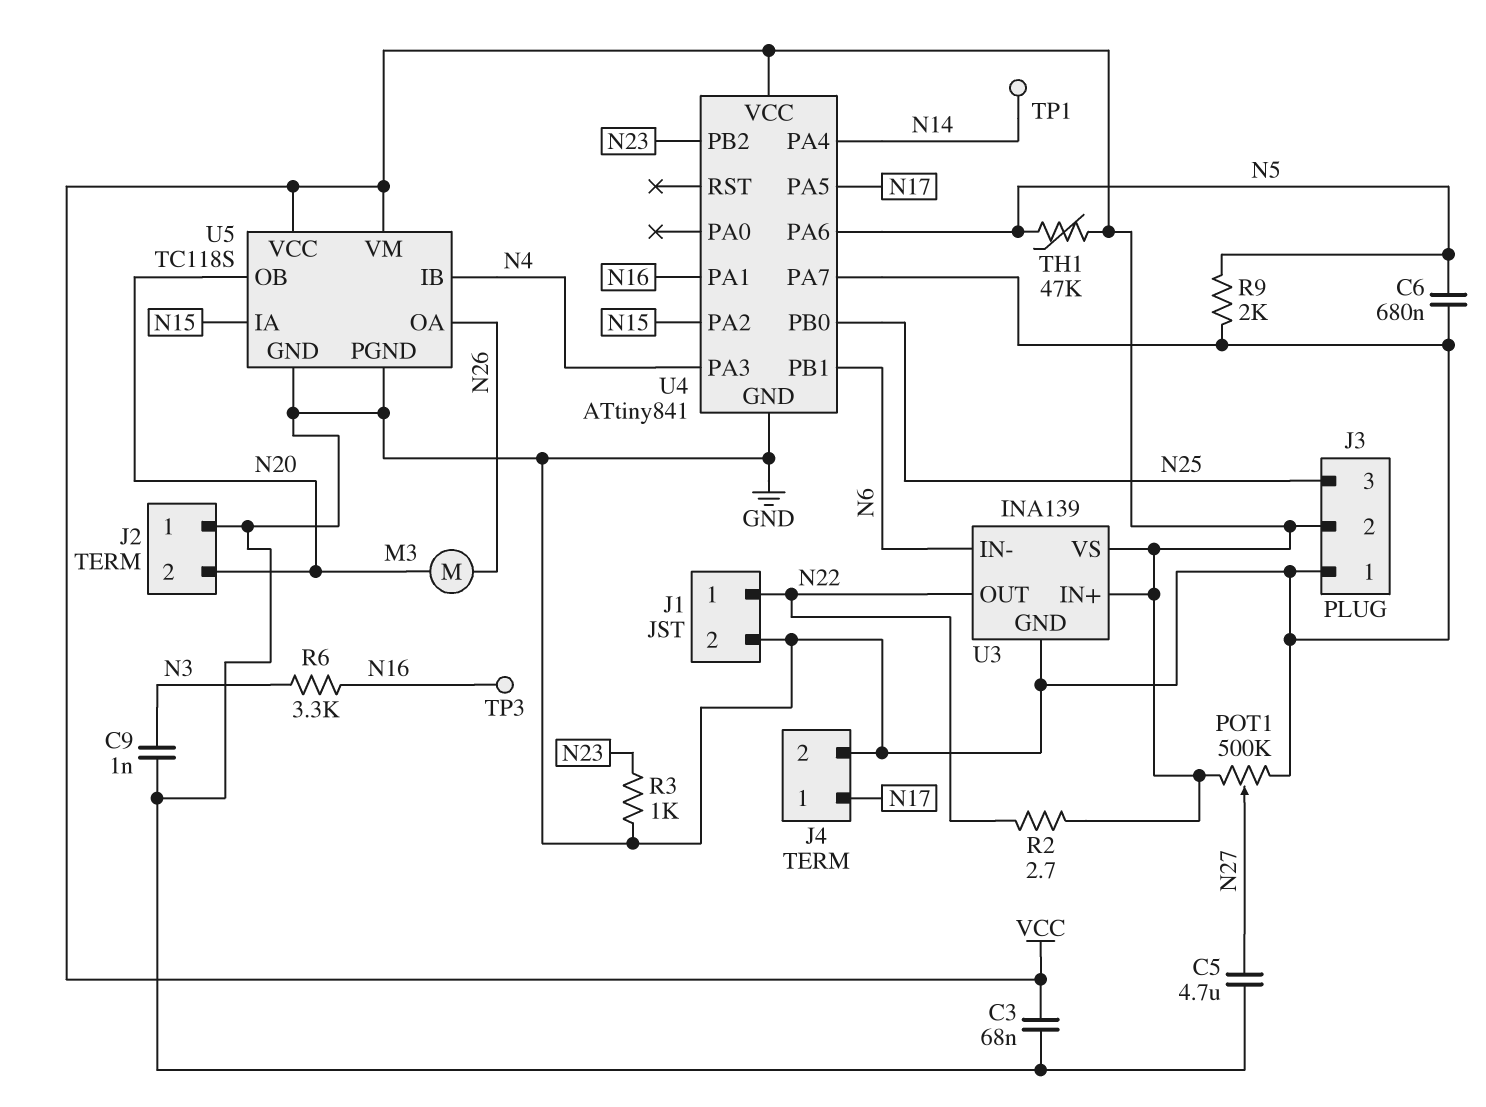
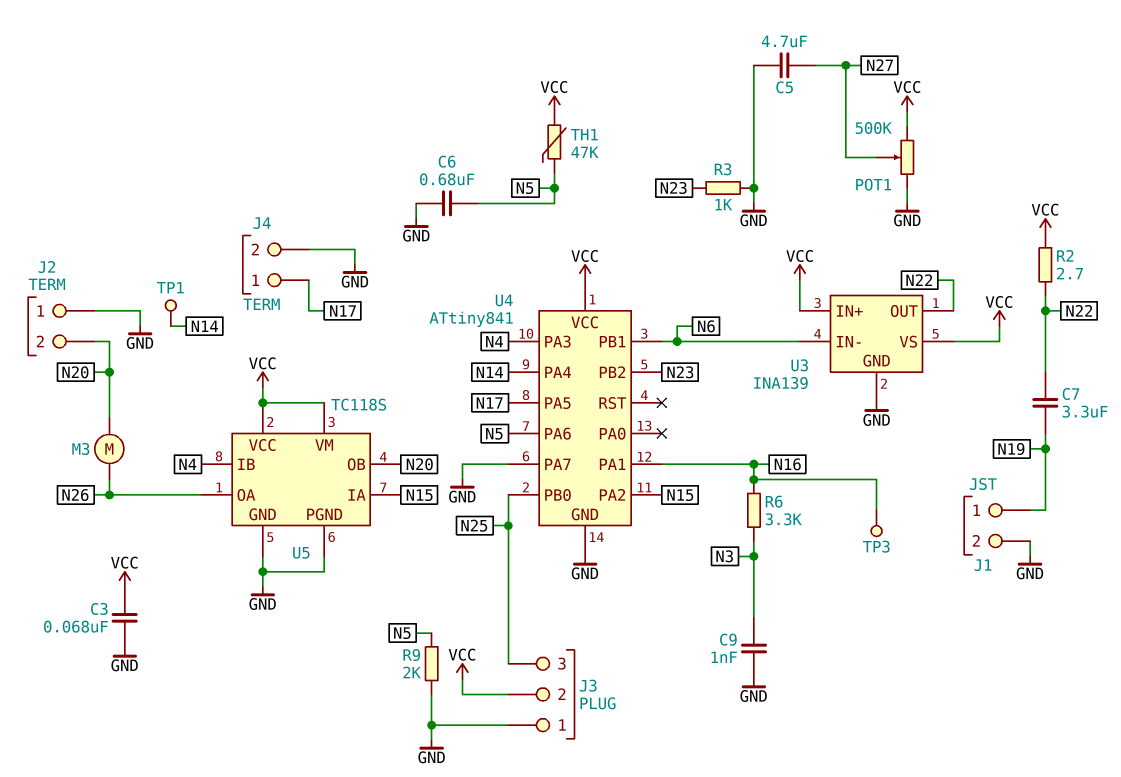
C7: none -> 3.3uF (N19, N22)
J1 pin 1: N22 -> N19

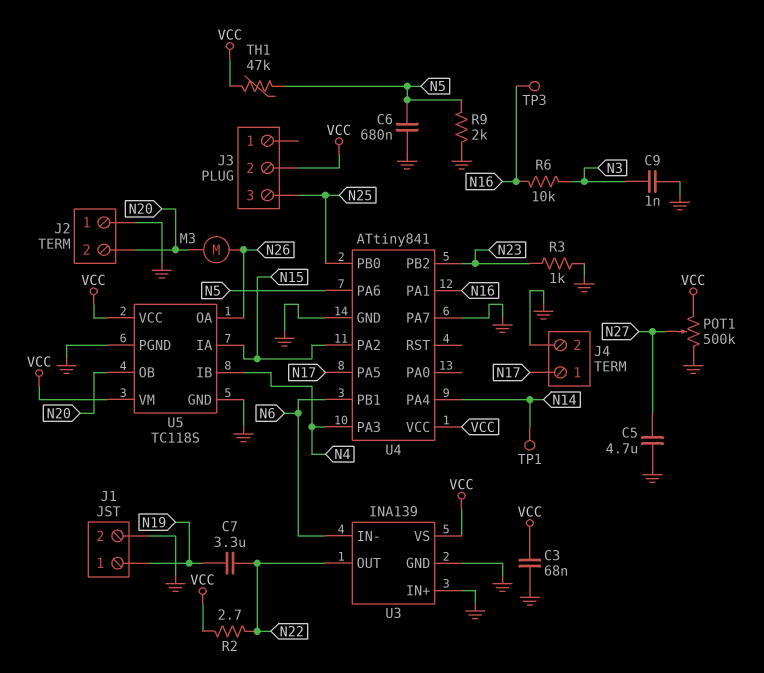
J3 pin 1: GND -> none
R6: 3.3k (N3, N16) -> 10k (N3, N16)
U3 pin IN+: VCC -> GND

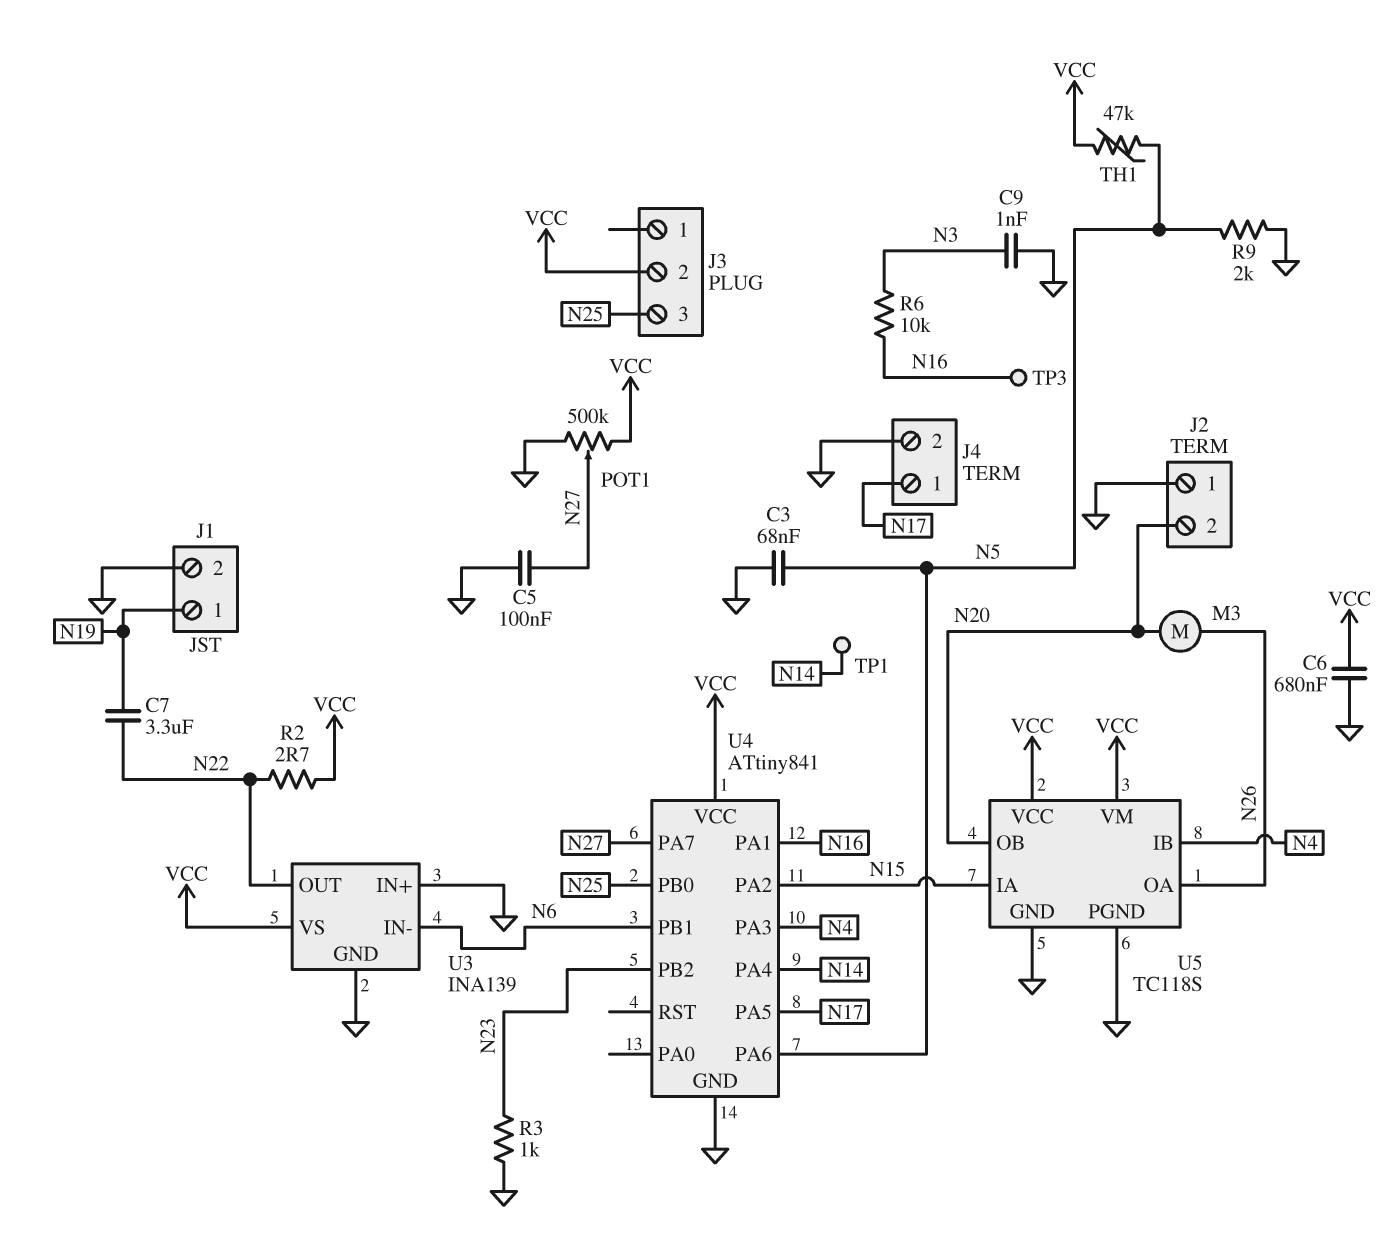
C3: 68nF (GND, VCC) -> 68nF (GND, N5)
C5: 4.7uF (GND, N27) -> 100nF (GND, N27)
C6: 680nF (GND, N5) -> 680nF (GND, VCC)
U4 pin PA7: GND -> N27

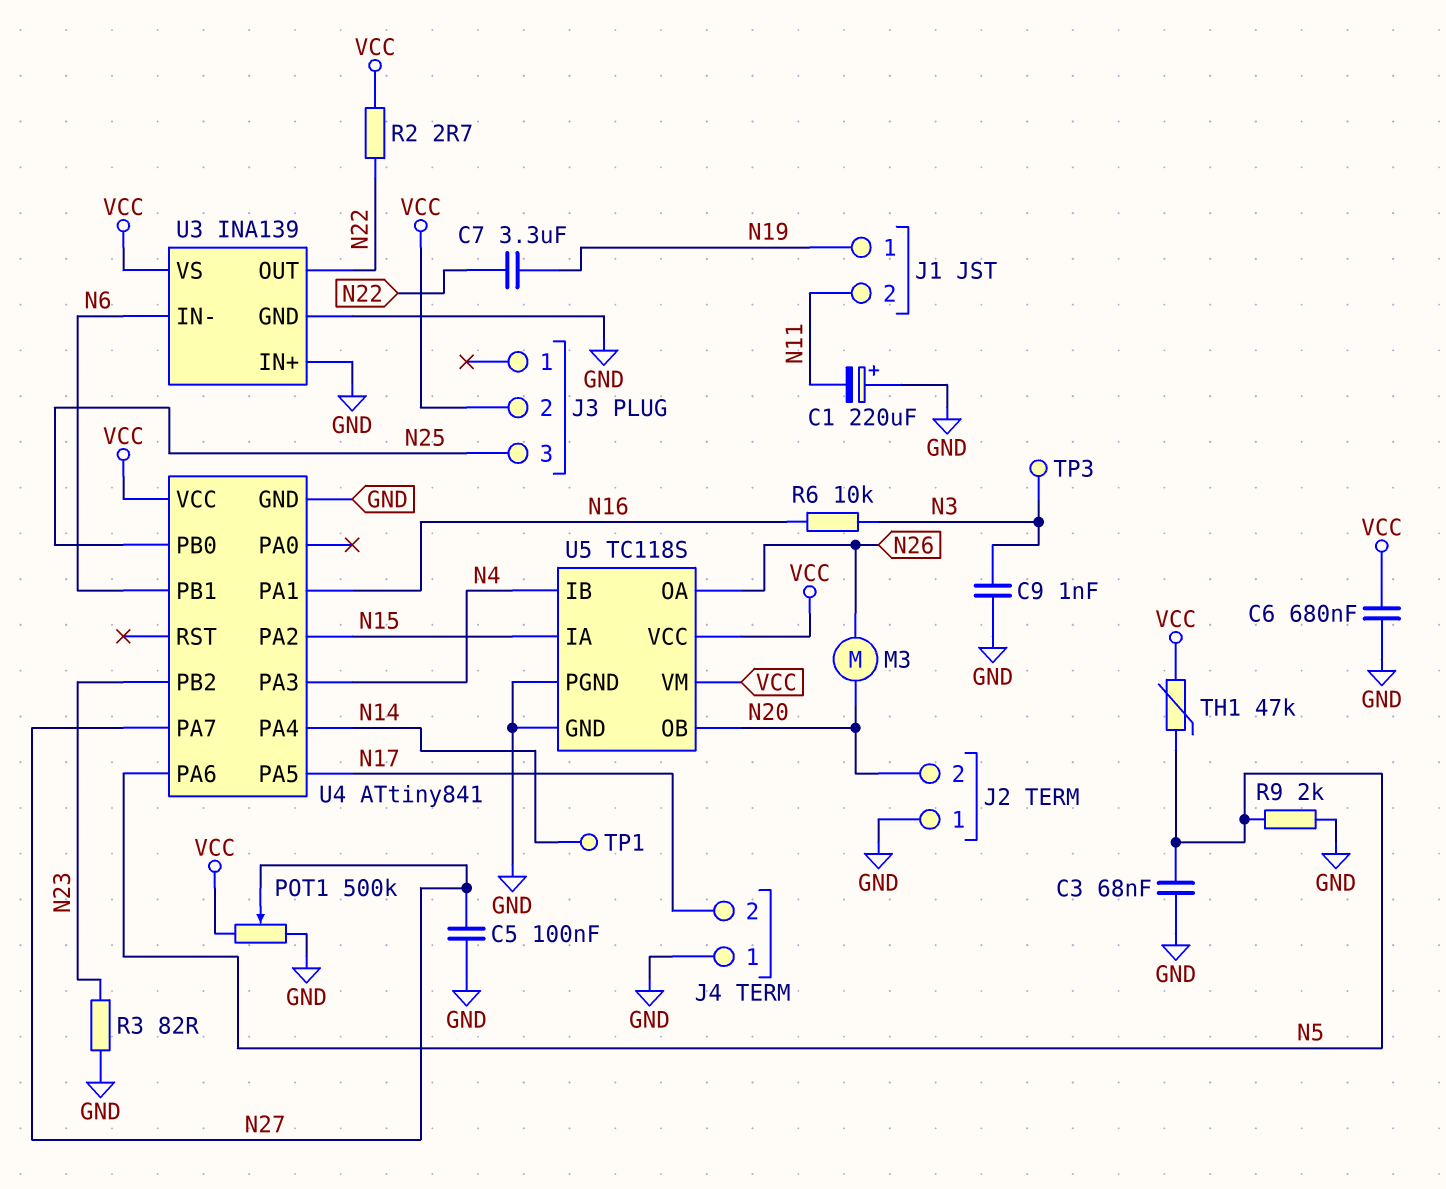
C1: none -> 220uF (plus GND, minus N11)
J1 pin 2: GND -> N11
J4 pin 1: N17 -> GND
J4 pin 2: GND -> N17
R3: 1k (GND, N23) -> 82 (GND, N23)
TP3: test point (N16) -> test point (N3)

